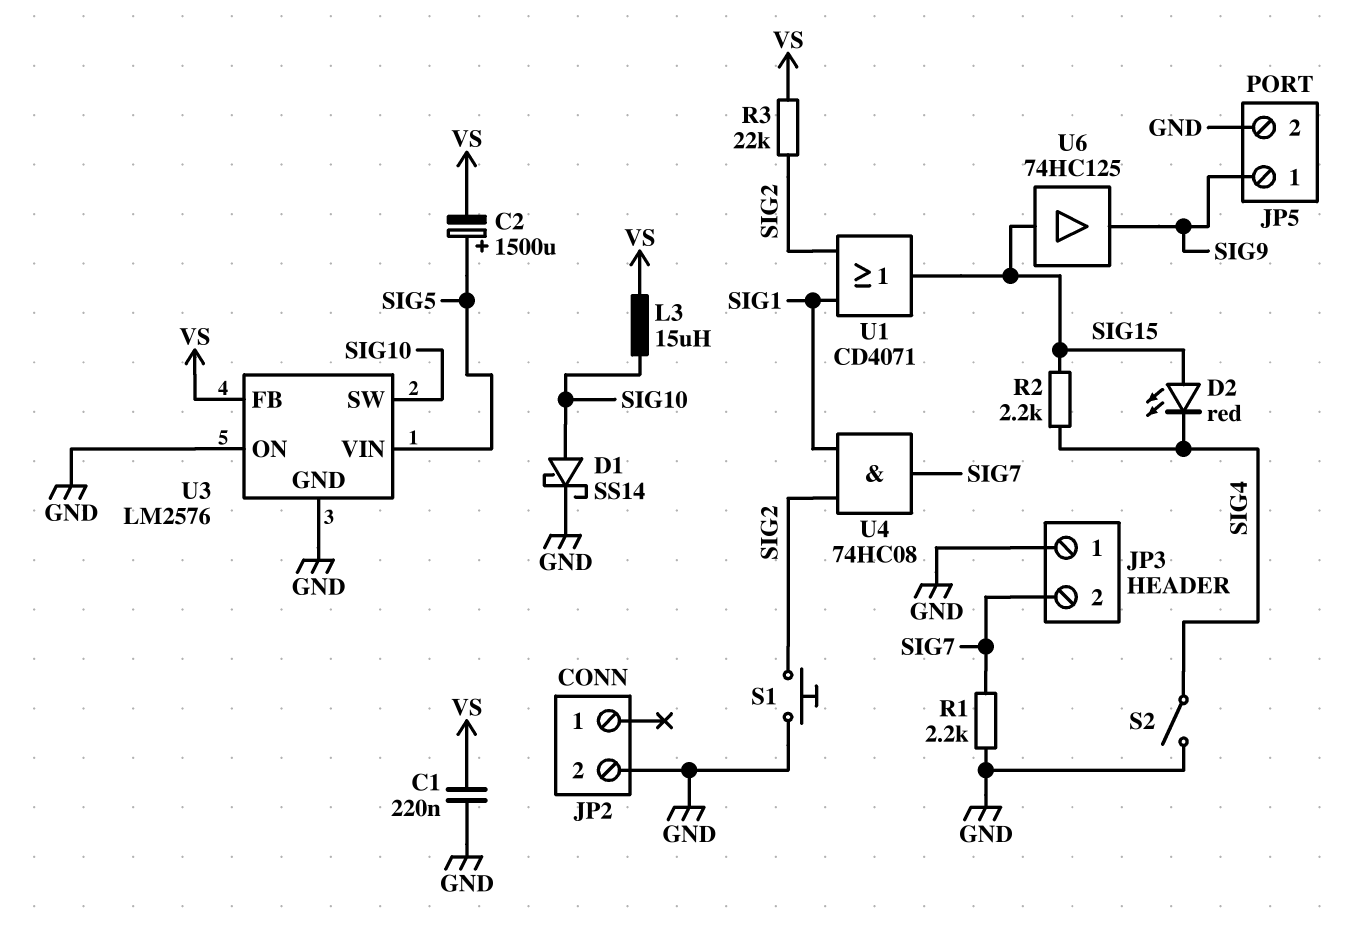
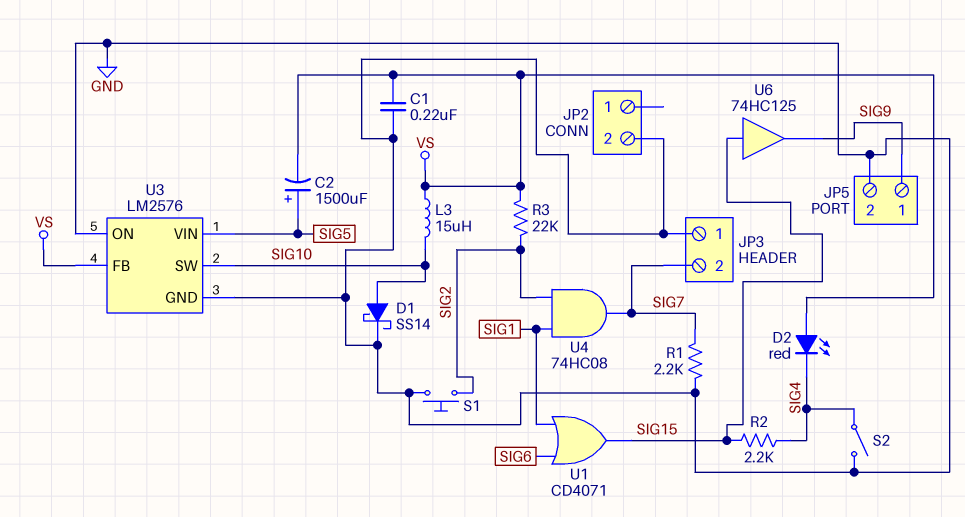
D2: LED red (A SIG15, K SIG4) -> LED red (A VS, K SIG4)
U1: OR CD4071 (in SIG1, in SIG2, out SIG15) -> OR CD4071 (in SIG1, in SIG6, out SIG15)

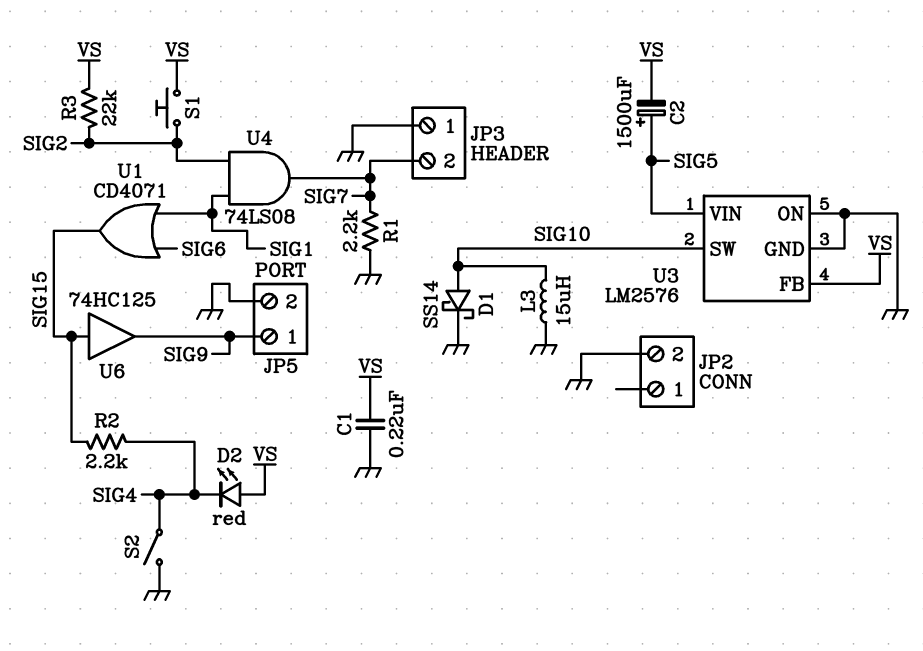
L3: 15uH (SIG10, VS) -> 15uH (GND, SIG10)
S1: button (GND, SIG2) -> button (SIG2, VS)
U4: AND 74HC08 (in SIG1, in SIG2, out SIG7) -> AND 74LS08 (in SIG1, in SIG2, out SIG7)

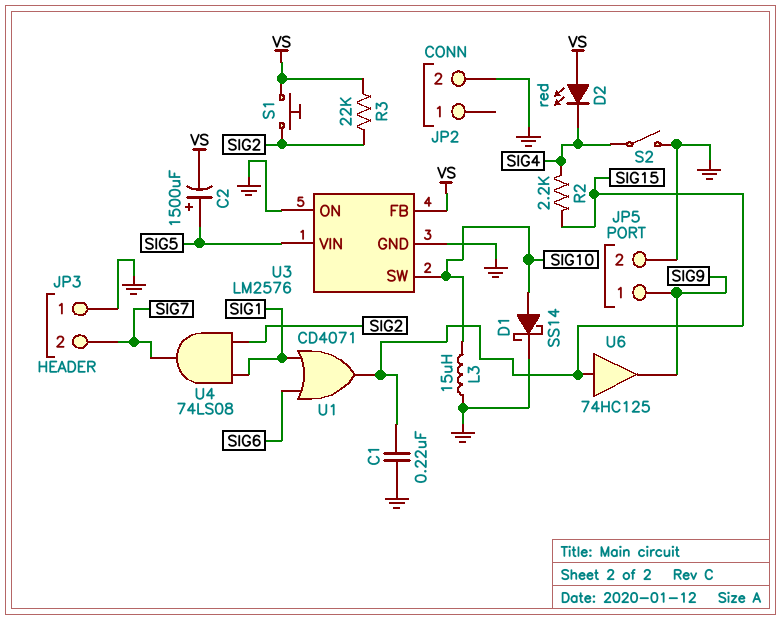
C1: 220nF (GND, VS) -> 220nF (GND, SIG15)
R1: 2.2k (GND, SIG7) -> none

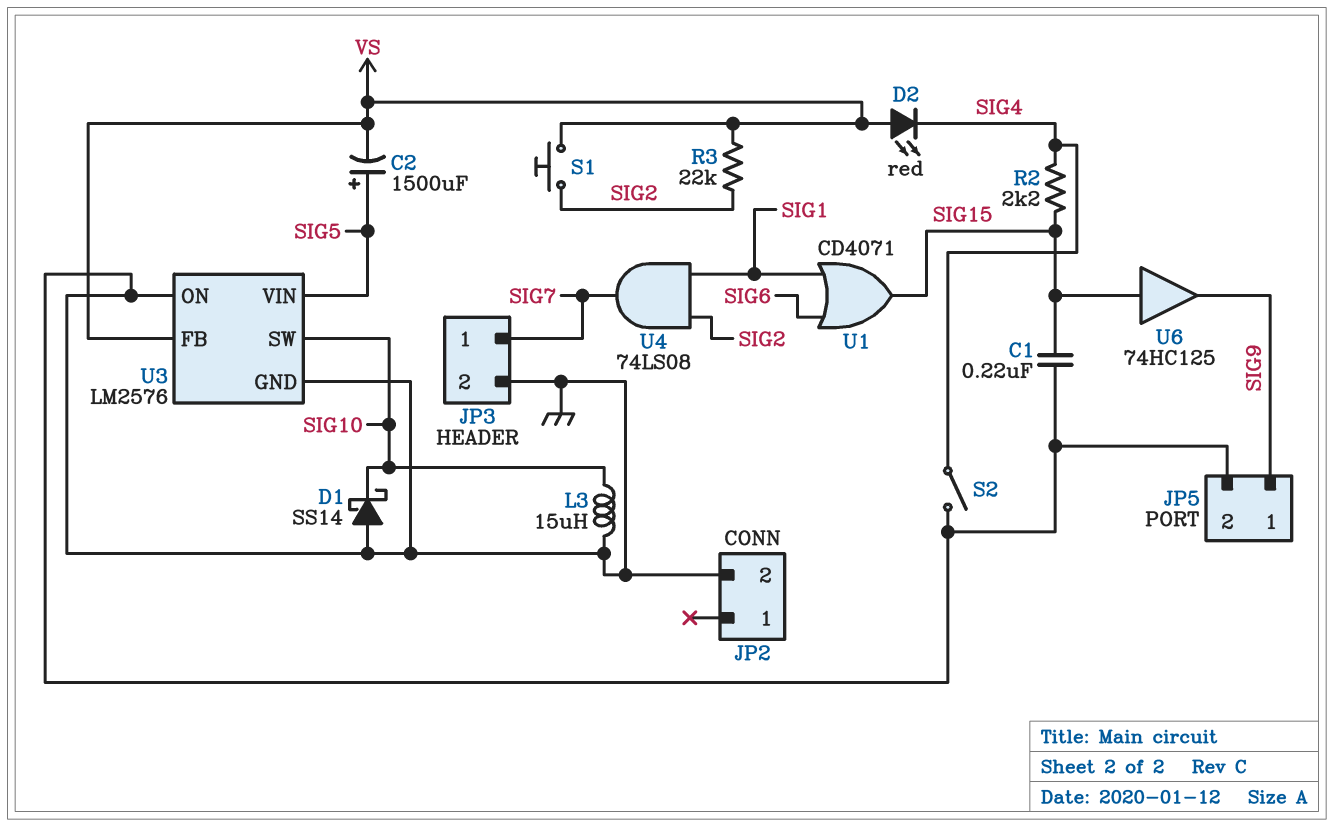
D1: schottky SS14 (A SIG10, K GND) -> schottky SS14 (A GND, K SIG10)
JP3 pin 1: GND -> SIG7
JP3 pin 2: SIG7 -> GND

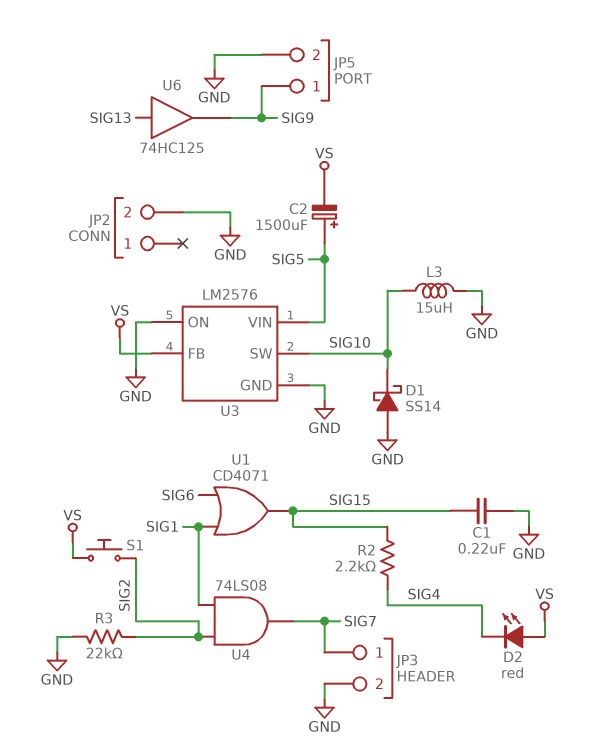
R3: 22k (SIG2, VS) -> 22k (GND, SIG2)
S2: switch (GND, SIG4) -> none
U6: buffer 74HC125 (in SIG15, out SIG9) -> buffer 74HC125 (in SIG13, out SIG9)

